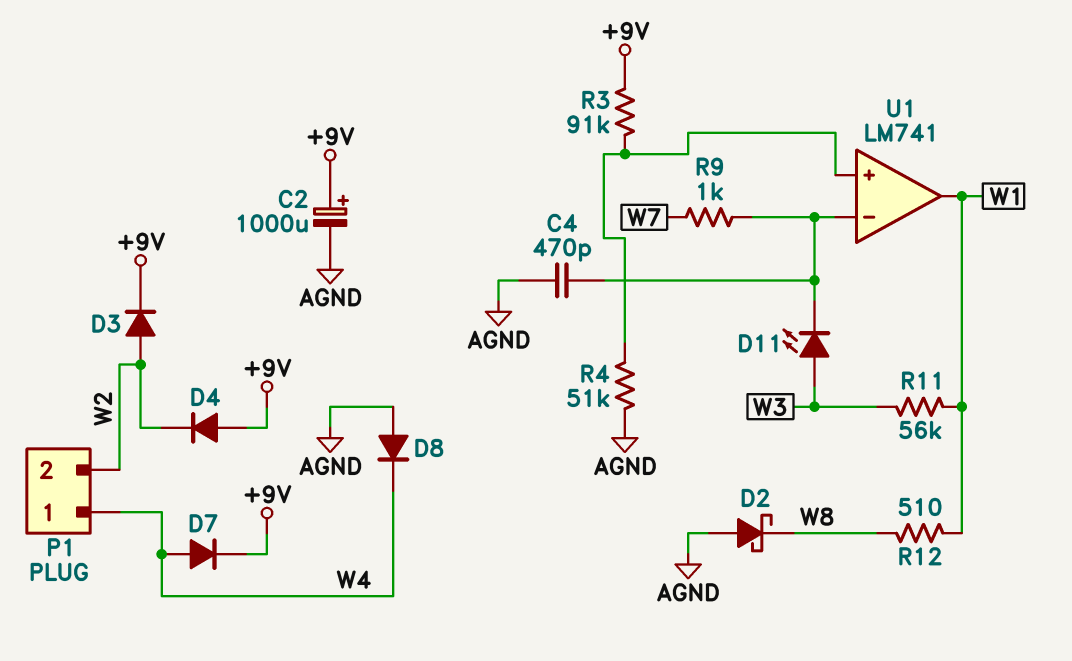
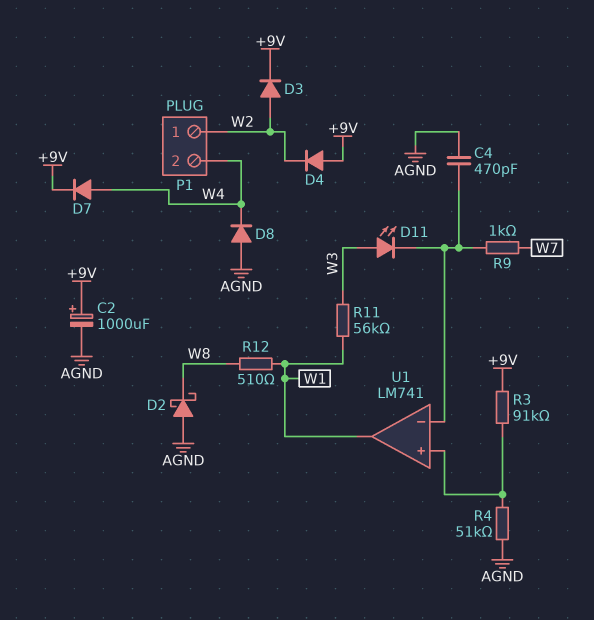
P1 pin 1: W4 -> W2
P1 pin 2: W2 -> W4

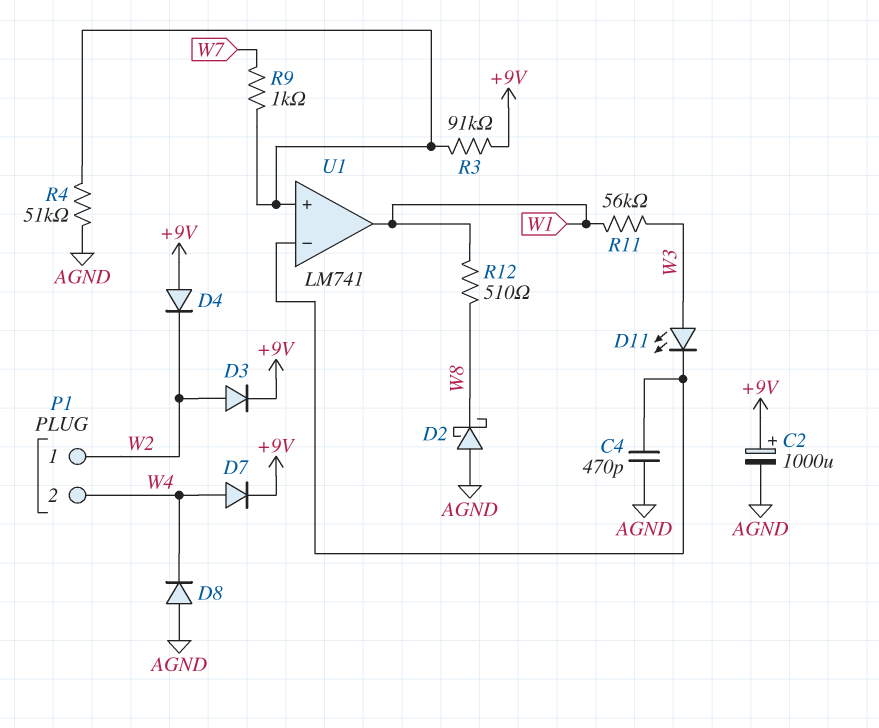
R9: 1k (U1/in-, W7) -> 1k (U1/in+, W7)

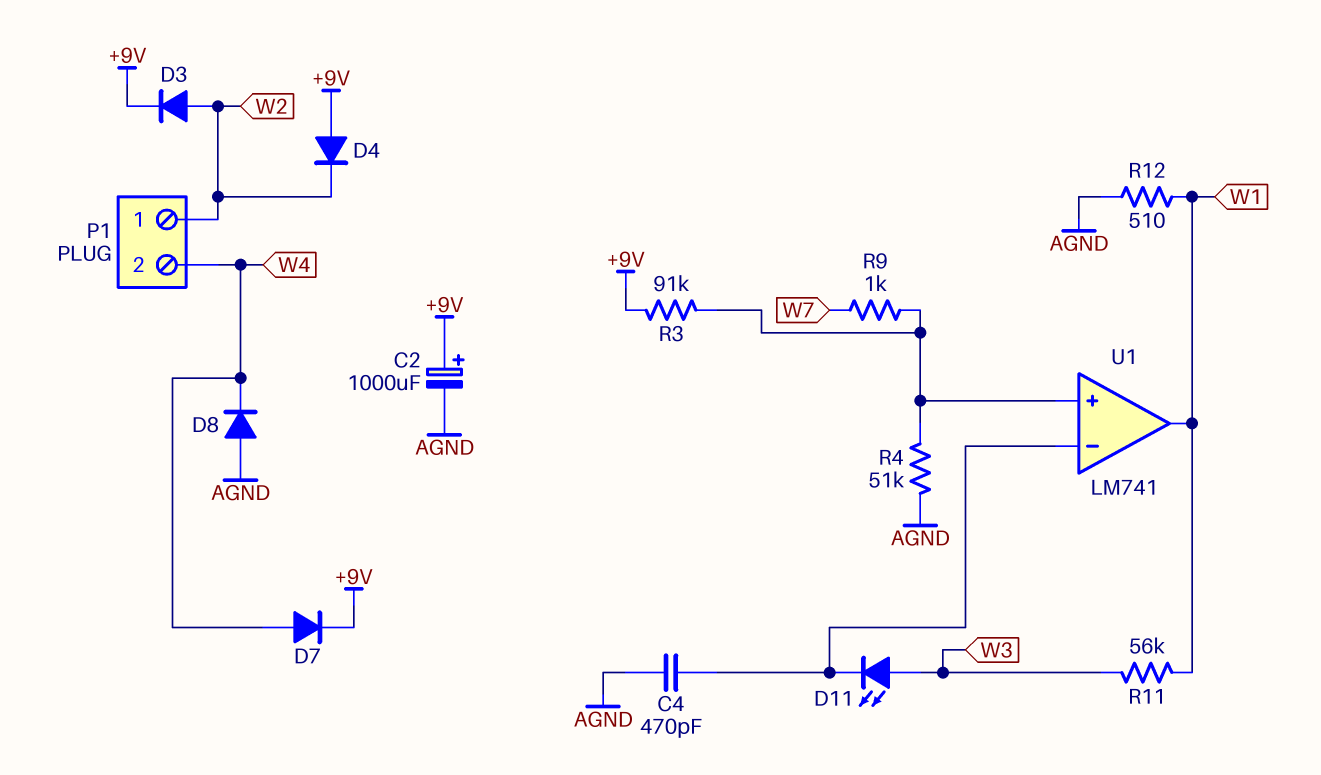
D2: schottky (A AGND, K W8) -> none
R12: 510 (W1, W8) -> 510 (AGND, W1)

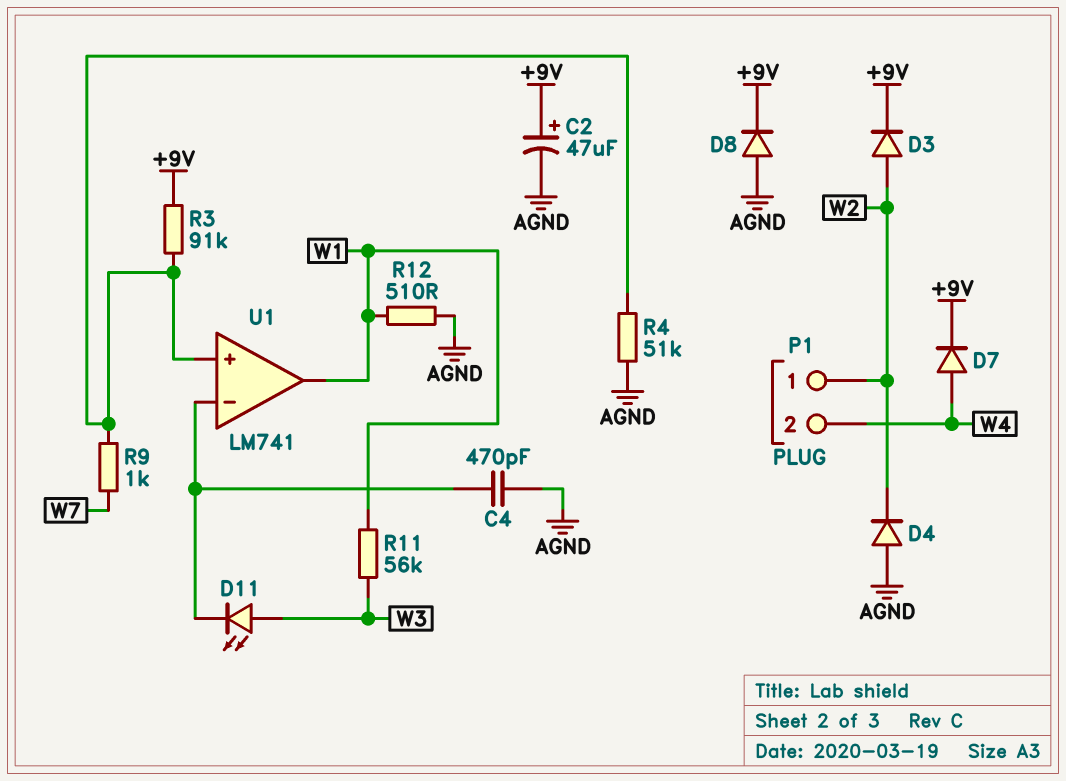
C2: 1000uF (plus +9V, minus AGND) -> 47uF (plus +9V, minus AGND)
D4: diode (A +9V, K W2) -> diode (A AGND, K W2)
D8: diode (A AGND, K W4) -> diode (A AGND, K +9V)

